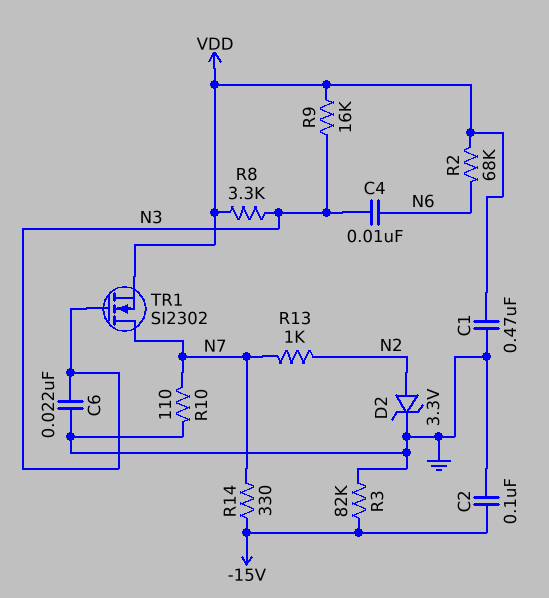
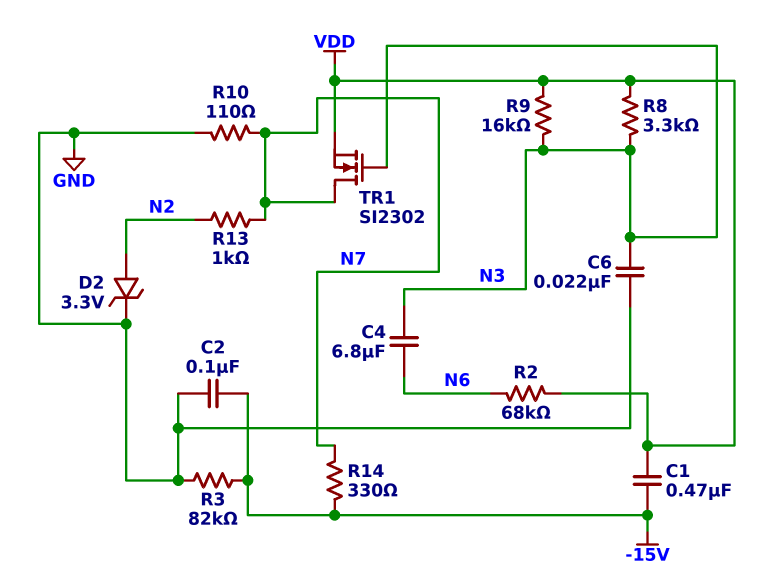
C1: 470nF (GND, VDD) -> 470nF (-15V, VDD)
C4: 10nF (N3, N6) -> 6.8uF (N3, N6)

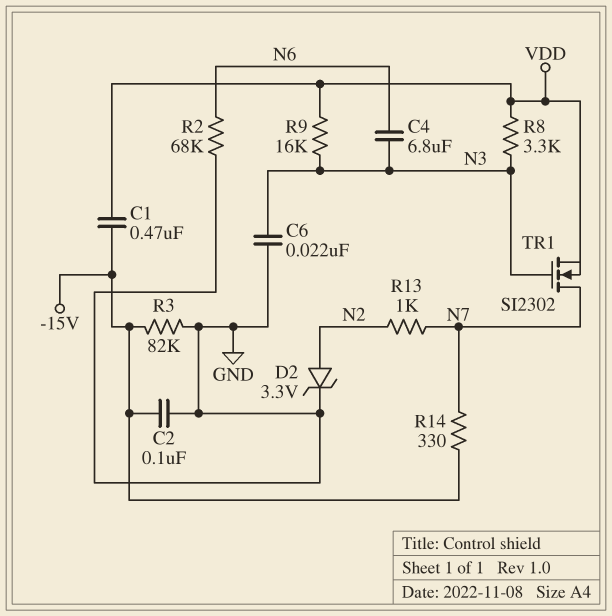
R2: 68k (N6, VDD) -> 68k (GND, N6)
R10: 110 (GND, N7) -> none

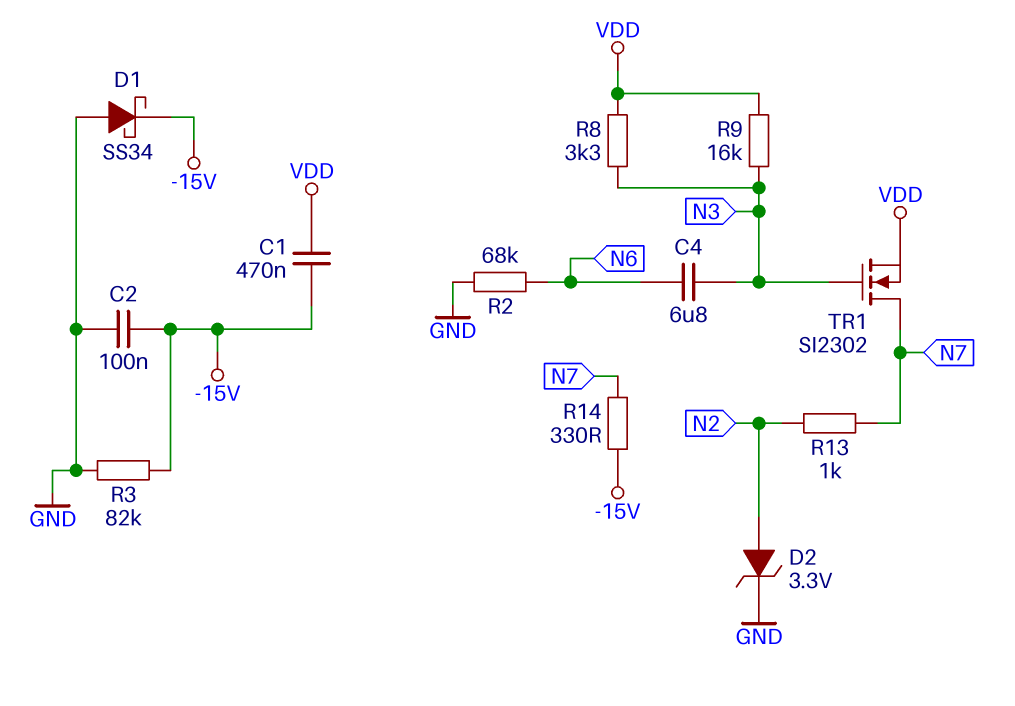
C6: 22nF (GND, N3) -> none
D1: none -> schottky SS34 (A GND, K -15V)

